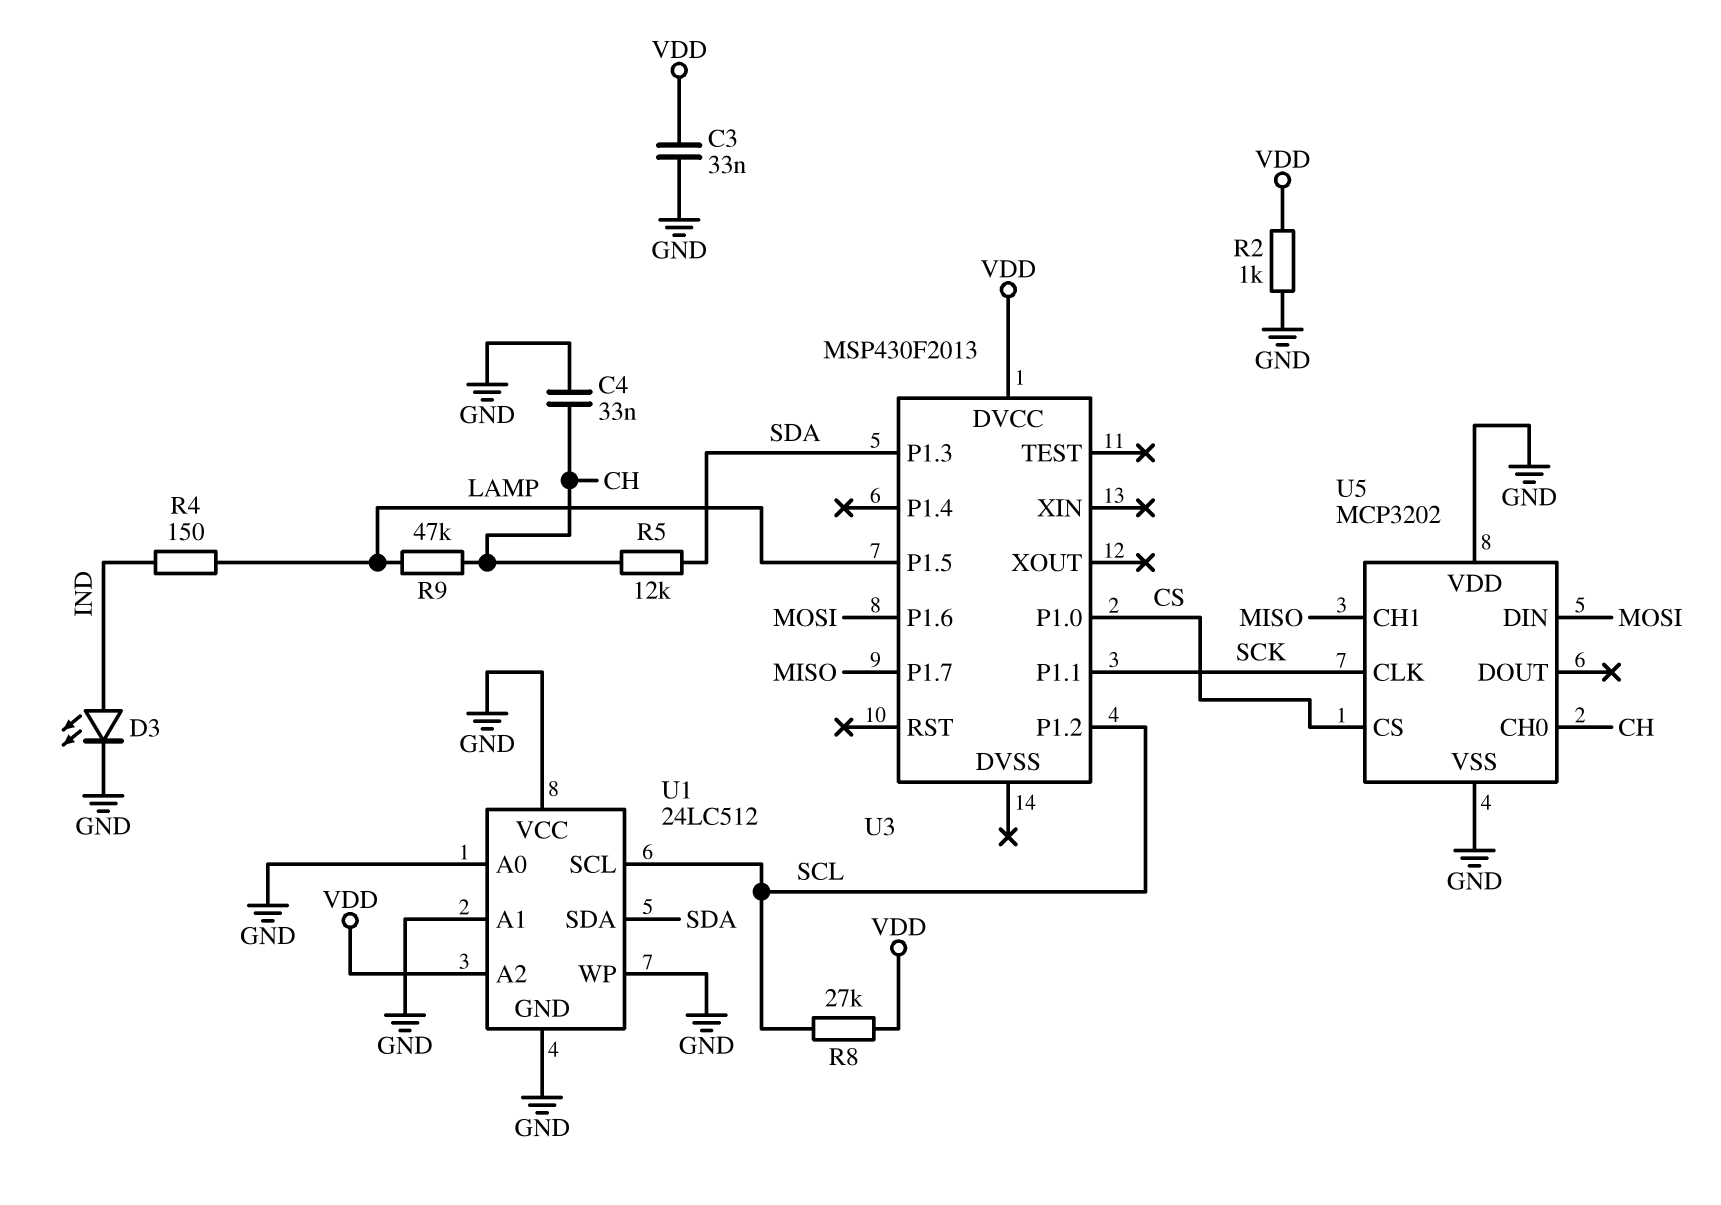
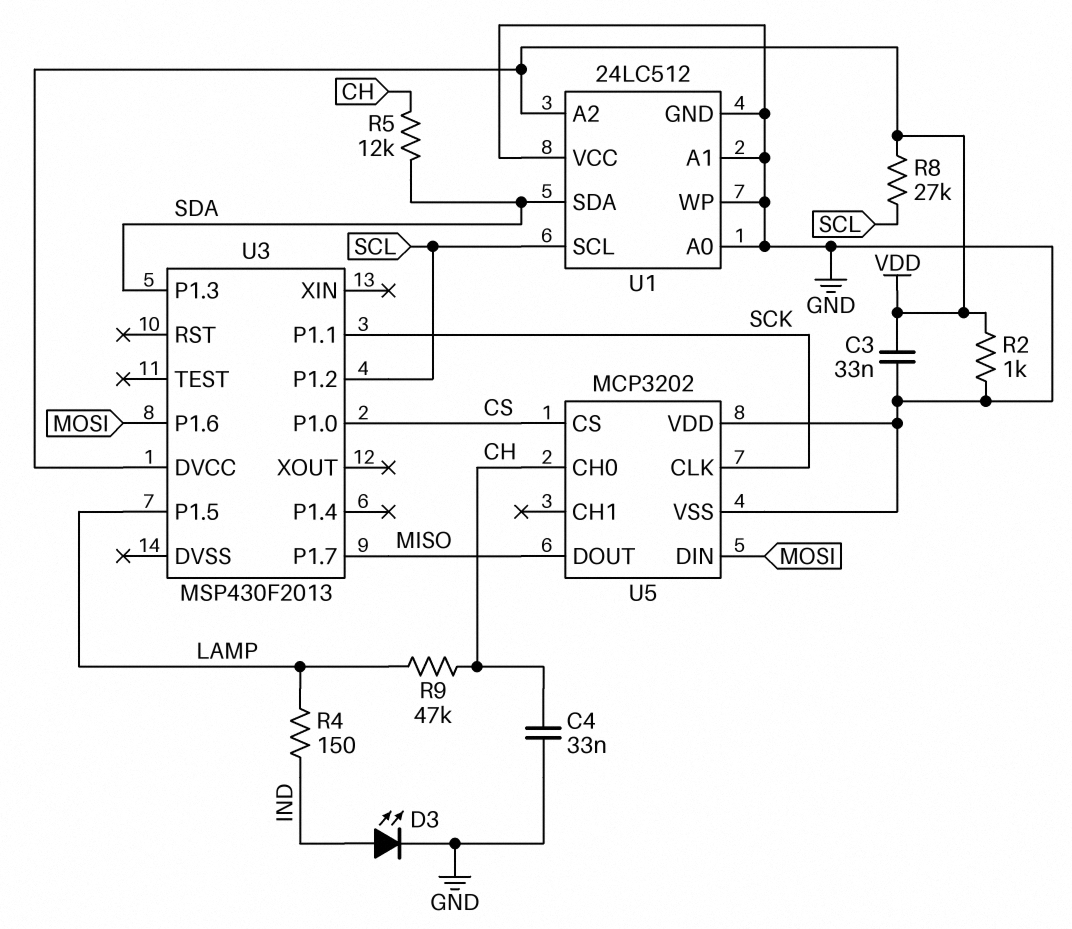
U5 pin CH1: MISO -> none
U5 pin DOUT: none -> MISO

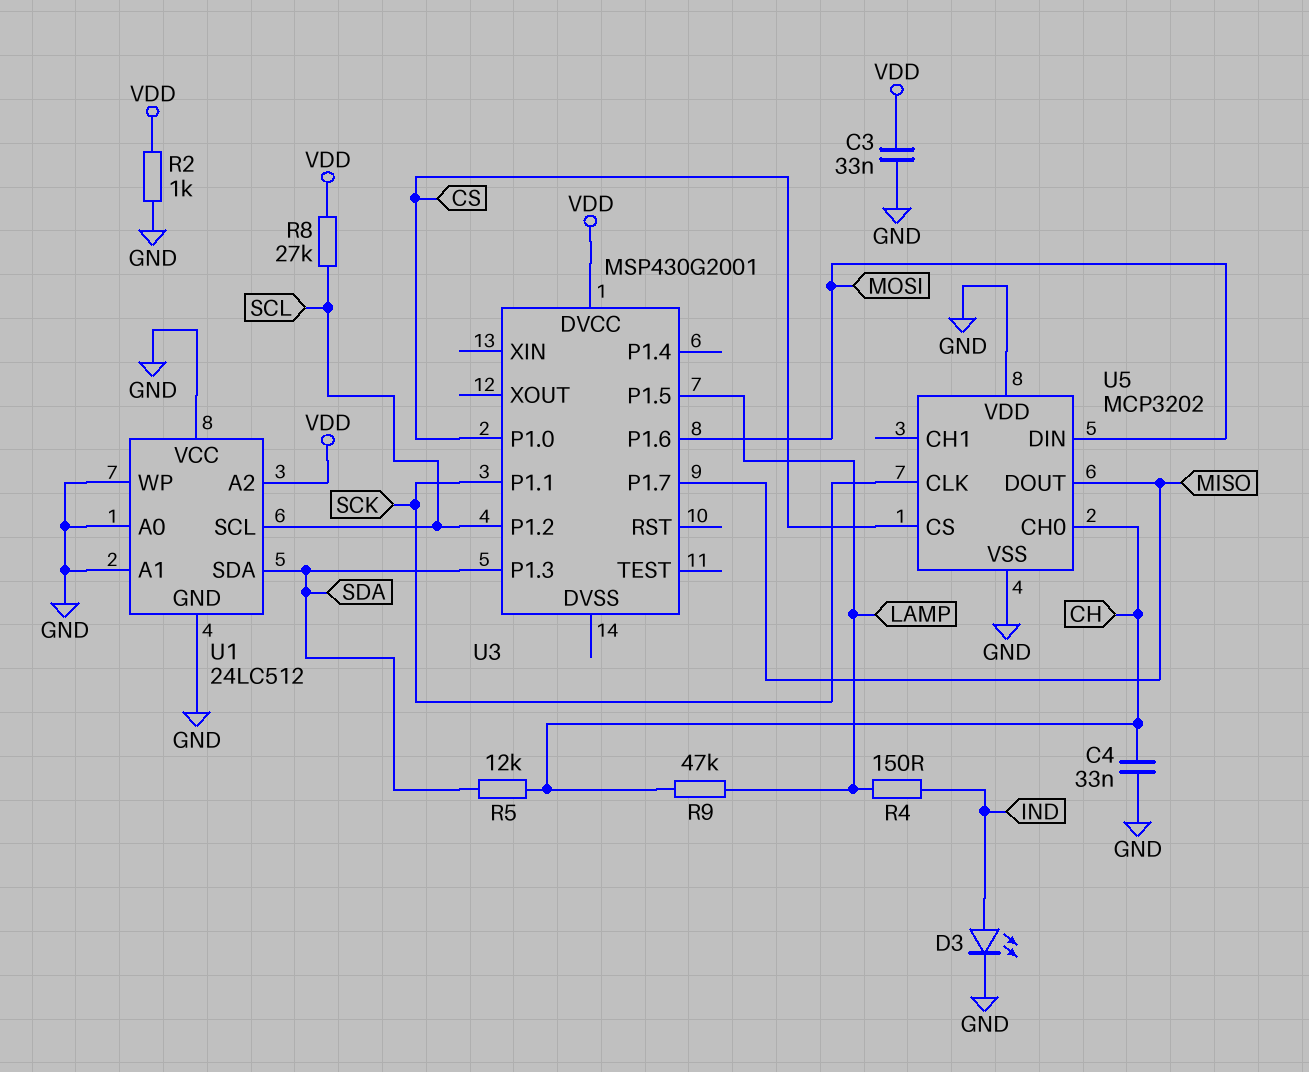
U3: MSP430F2013 -> MSP430G2001

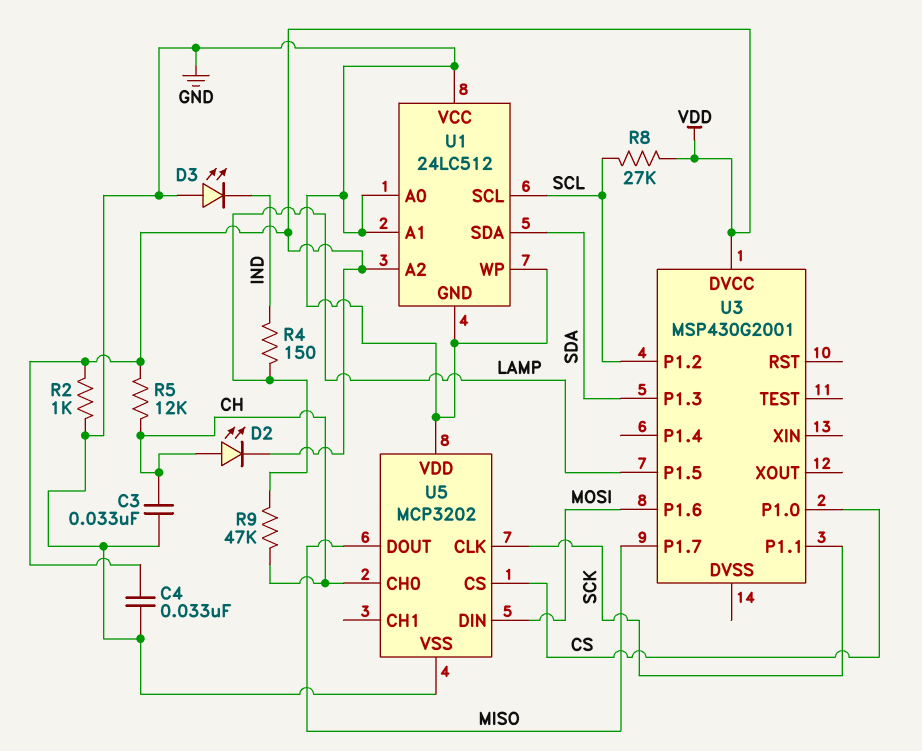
C3: 33nF (GND, VDD) -> 33nF (CH, GND)
C4: 33nF (CH, GND) -> 33nF (GND, VDD)
D2: none -> LED (A CH, K VDD)
D3: LED (A IND, K GND) -> LED (A GND, K IND)
R5: 12k (CH, SDA) -> 12k (CH, VDD)

